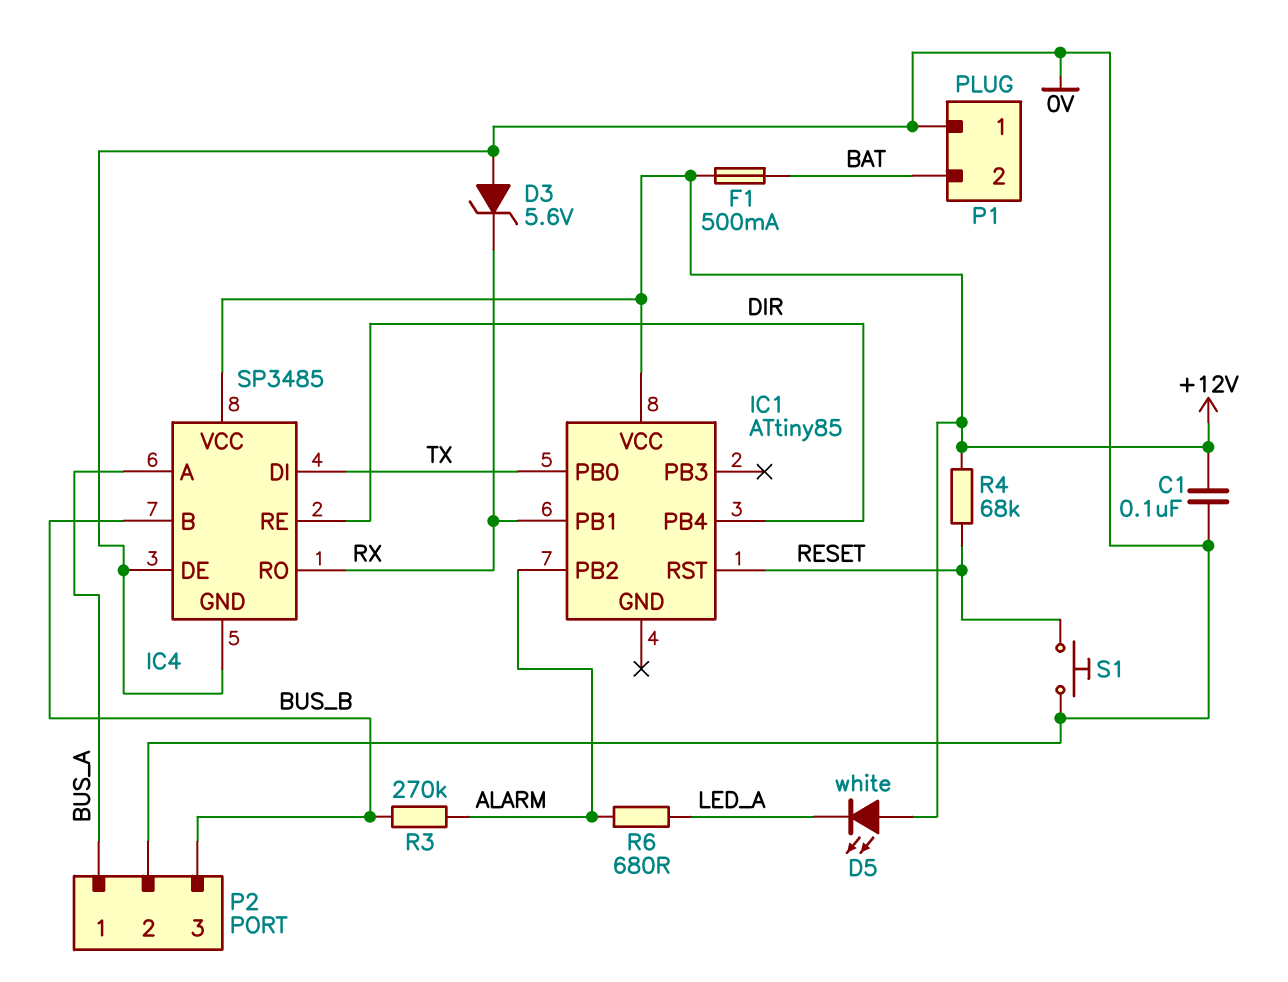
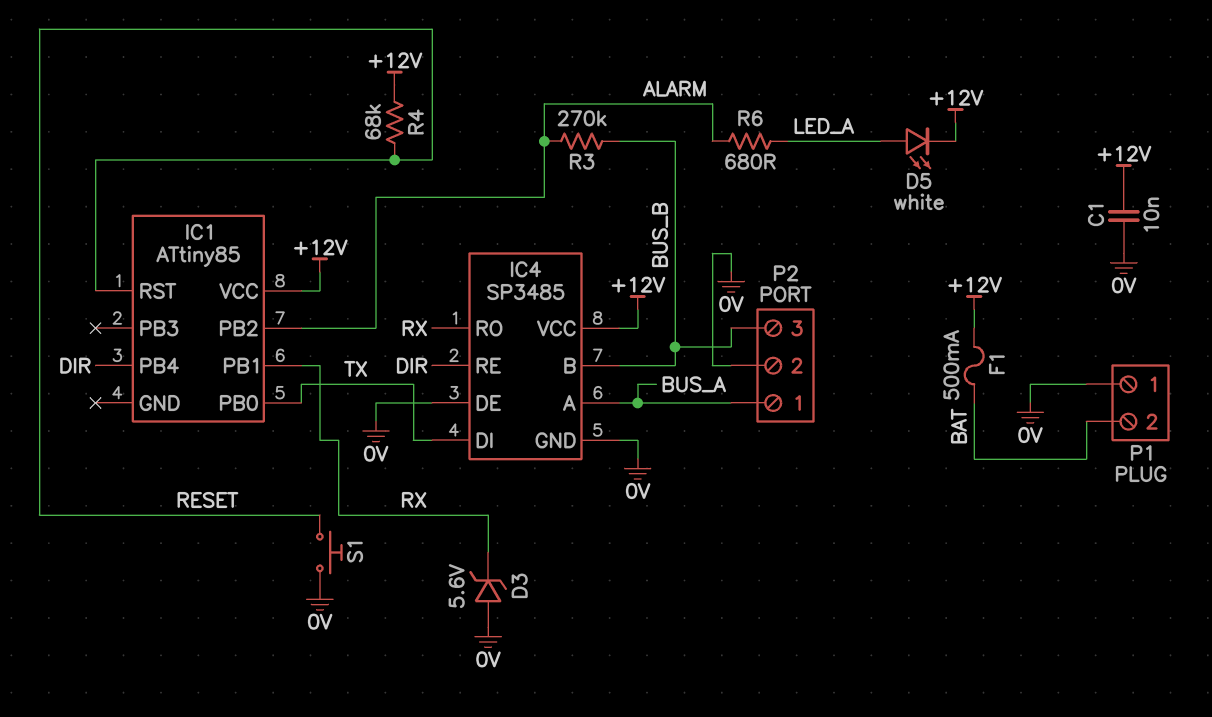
C1: 100nF (+12V, 0V) -> 10nF (+12V, 0V)
D5: LED white (A +12V, K LED_A) -> LED white (A LED_A, K +12V)

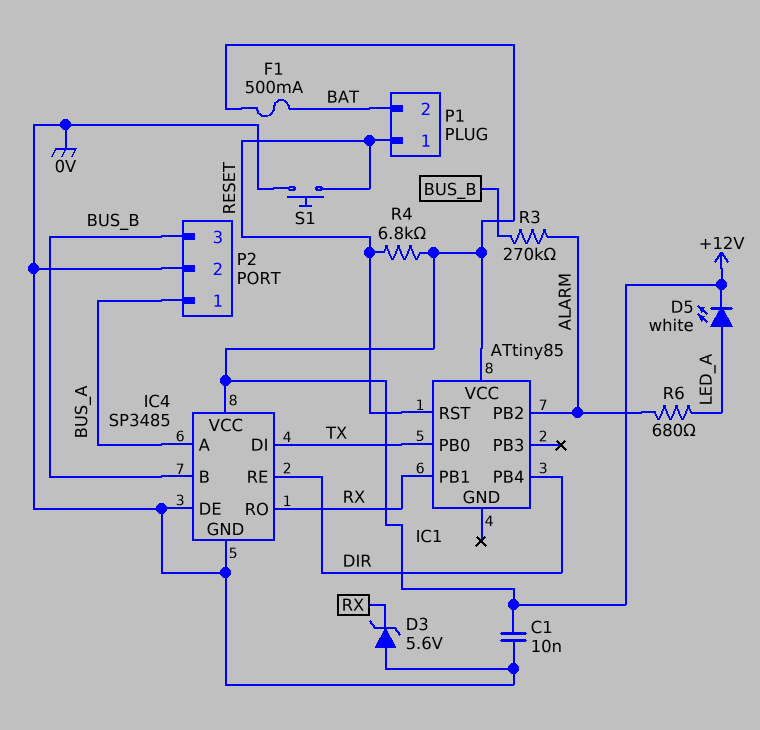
P1 pin 1: 0V -> RESET
R4: 68k (+12V, RESET) -> 6.8k (+12V, RESET)

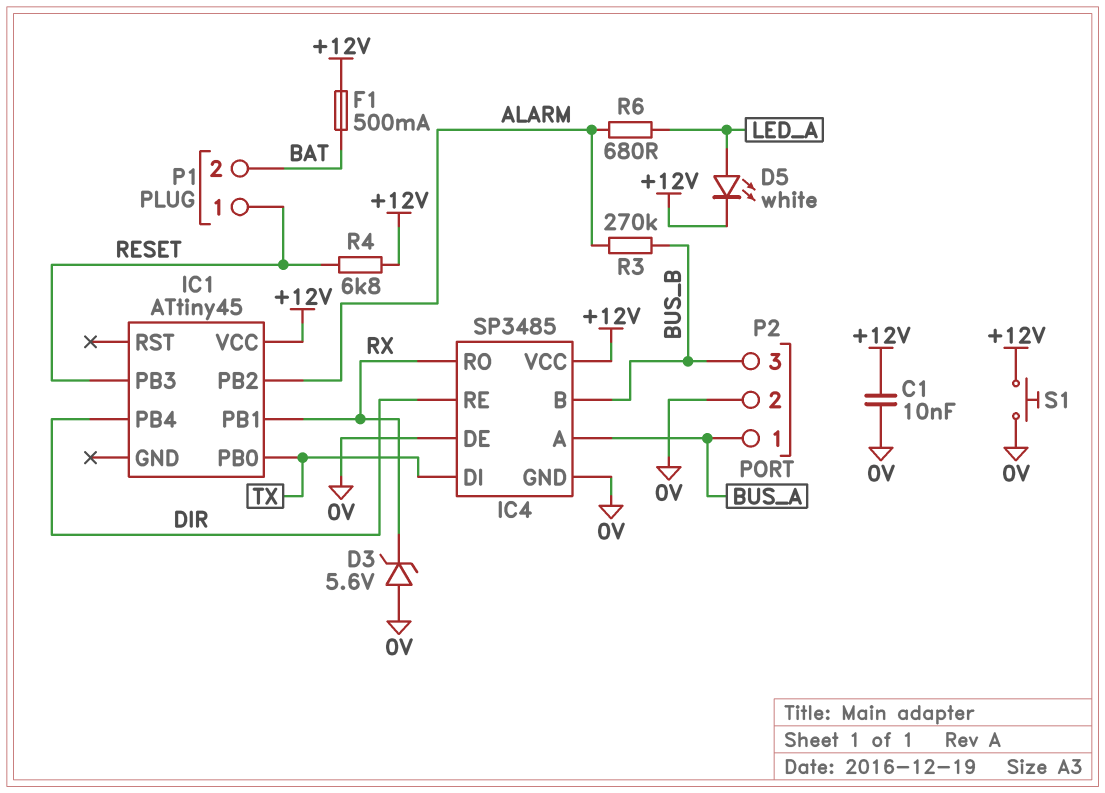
IC1: ATtiny85 -> ATtiny45
IC1 pin PB3: none -> RESET
IC1 pin RST: RESET -> none
S1: button (0V, RESET) -> button (+12V, 0V)

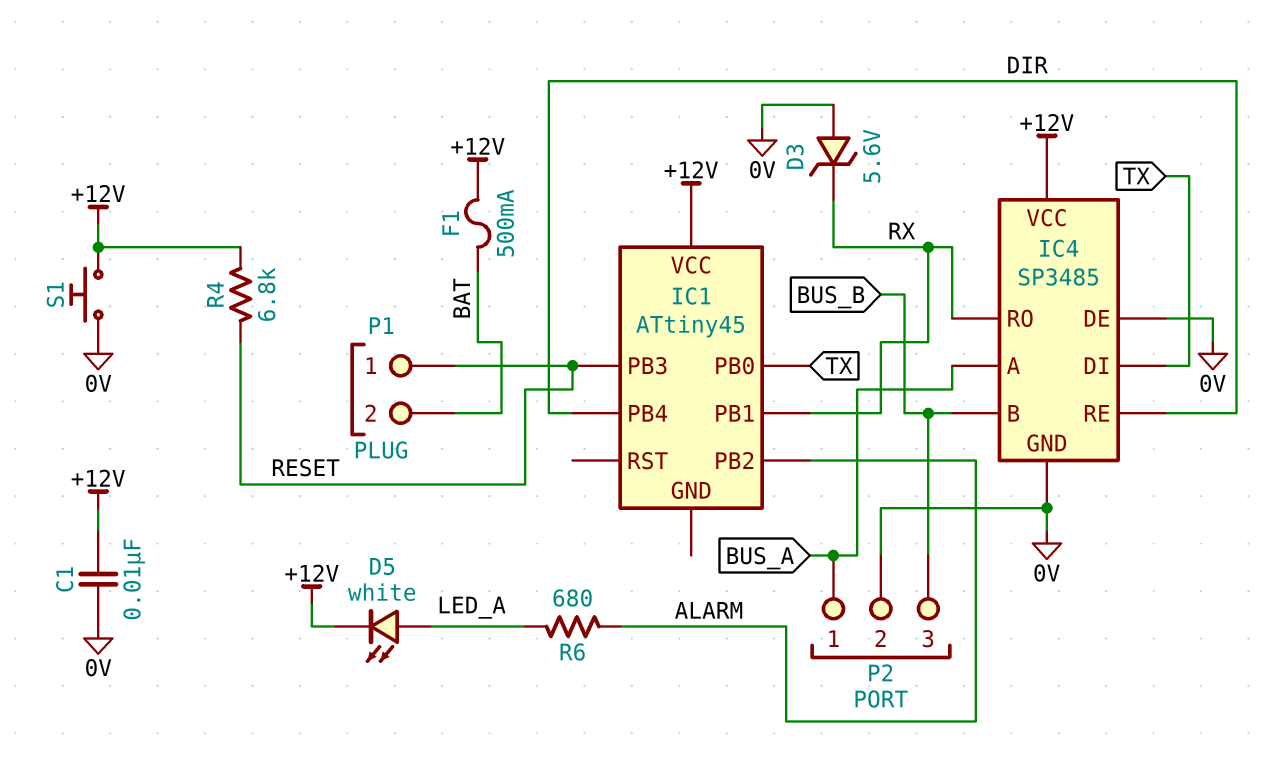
R3: 270k (ALARM, BUS_B) -> none

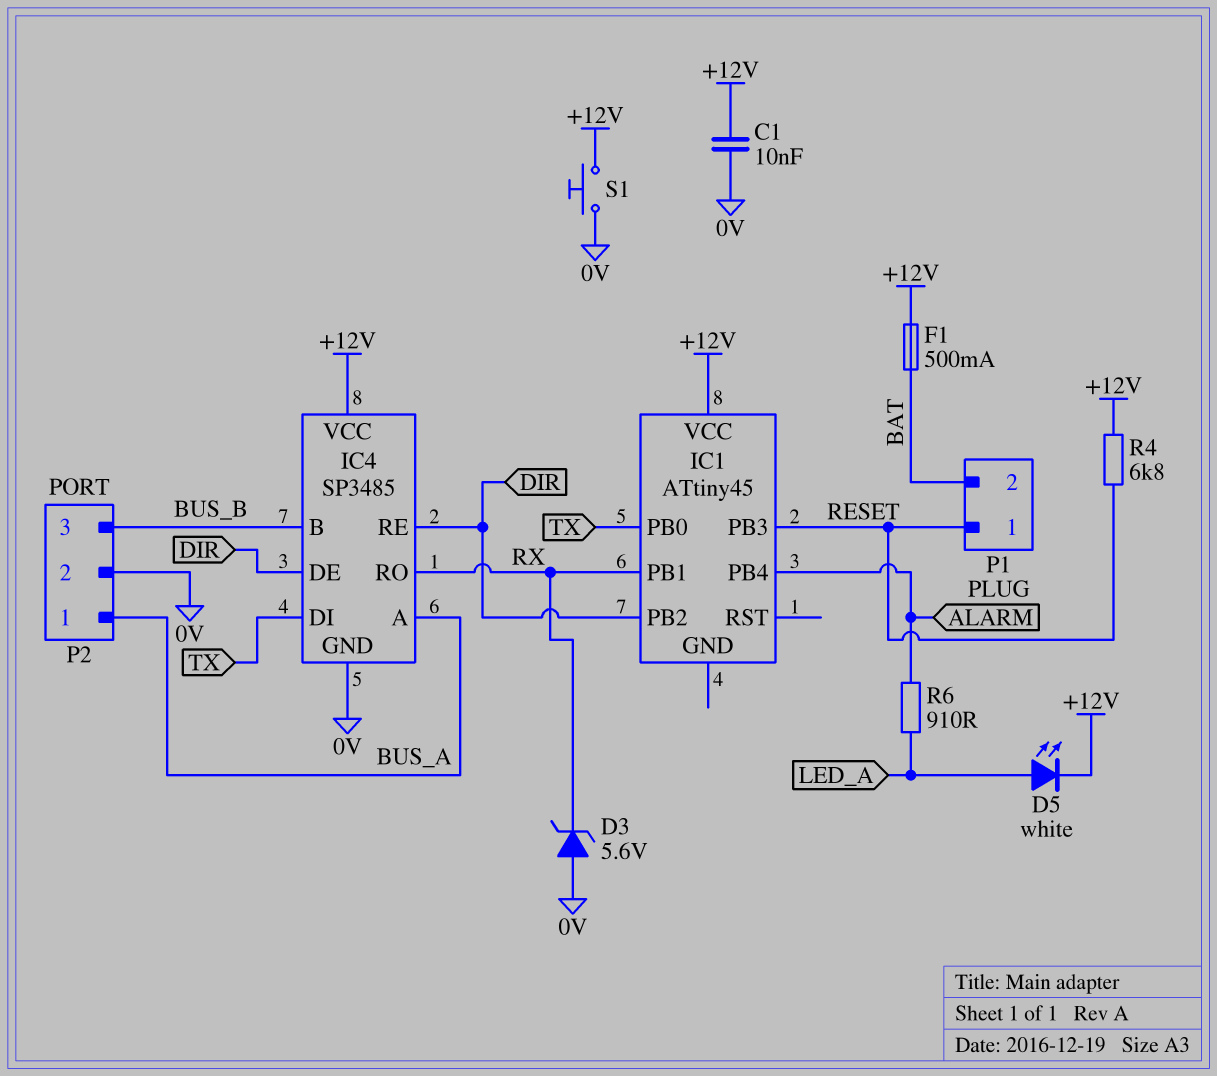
IC1 pin PB2: ALARM -> DIR
IC1 pin PB4: DIR -> ALARM
IC4 pin DE: 0V -> DIR
R6: 680 (ALARM, LED_A) -> 910 (ALARM, LED_A)

